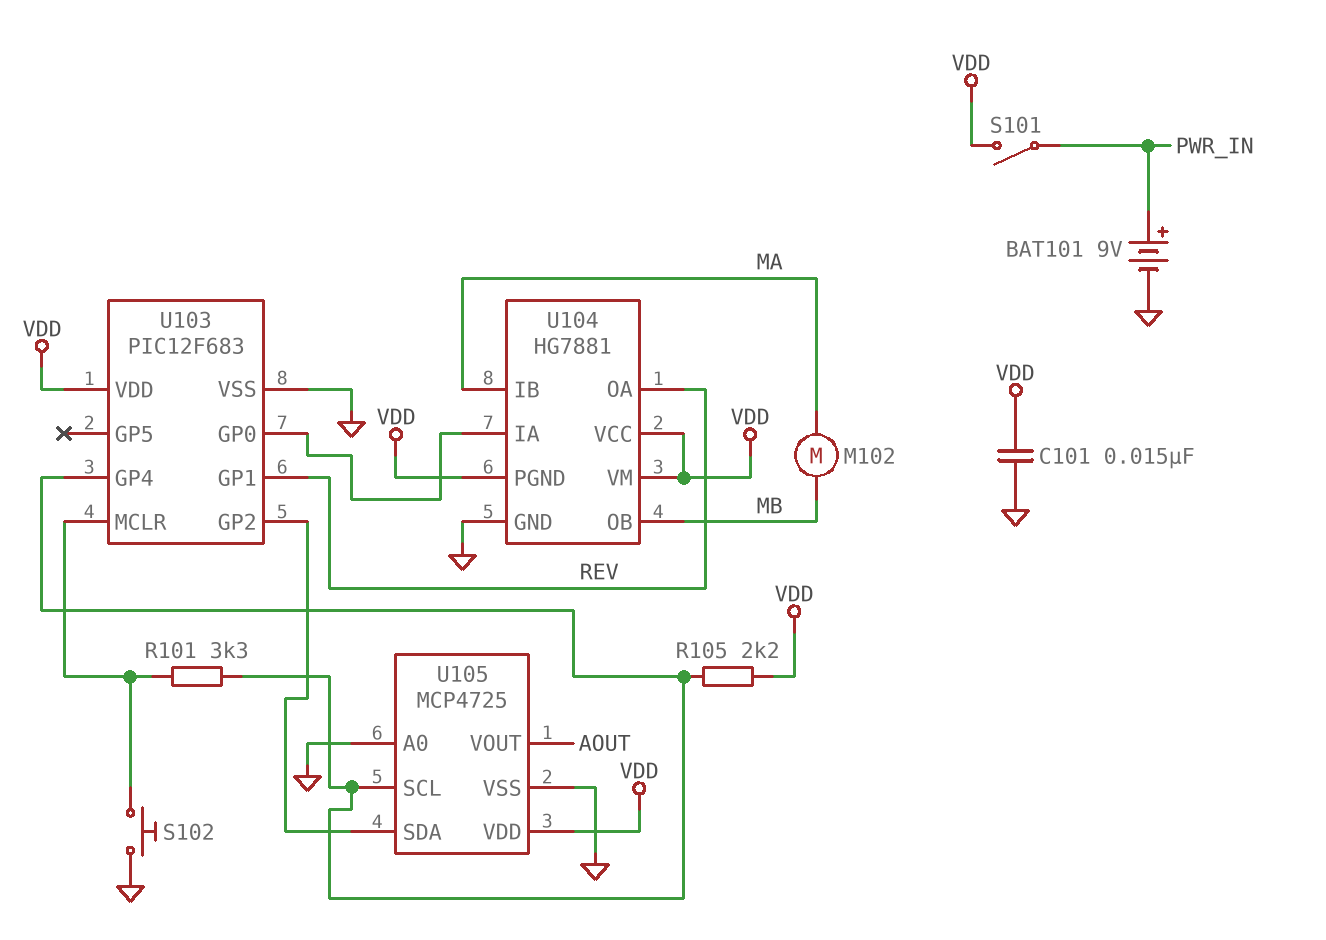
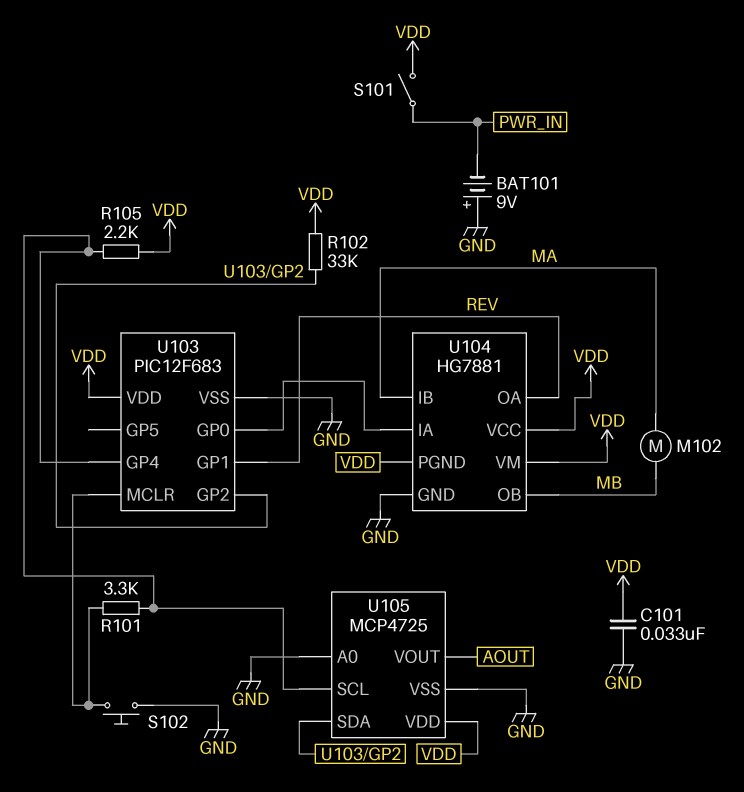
BAT101: 9V (plus PWR_IN, minus GND) -> 9V (plus GND, minus PWR_IN)
C101: 15nF (GND, VDD) -> 33nF (GND, VDD)
R102: none -> 33k (U103/GP2, VDD)

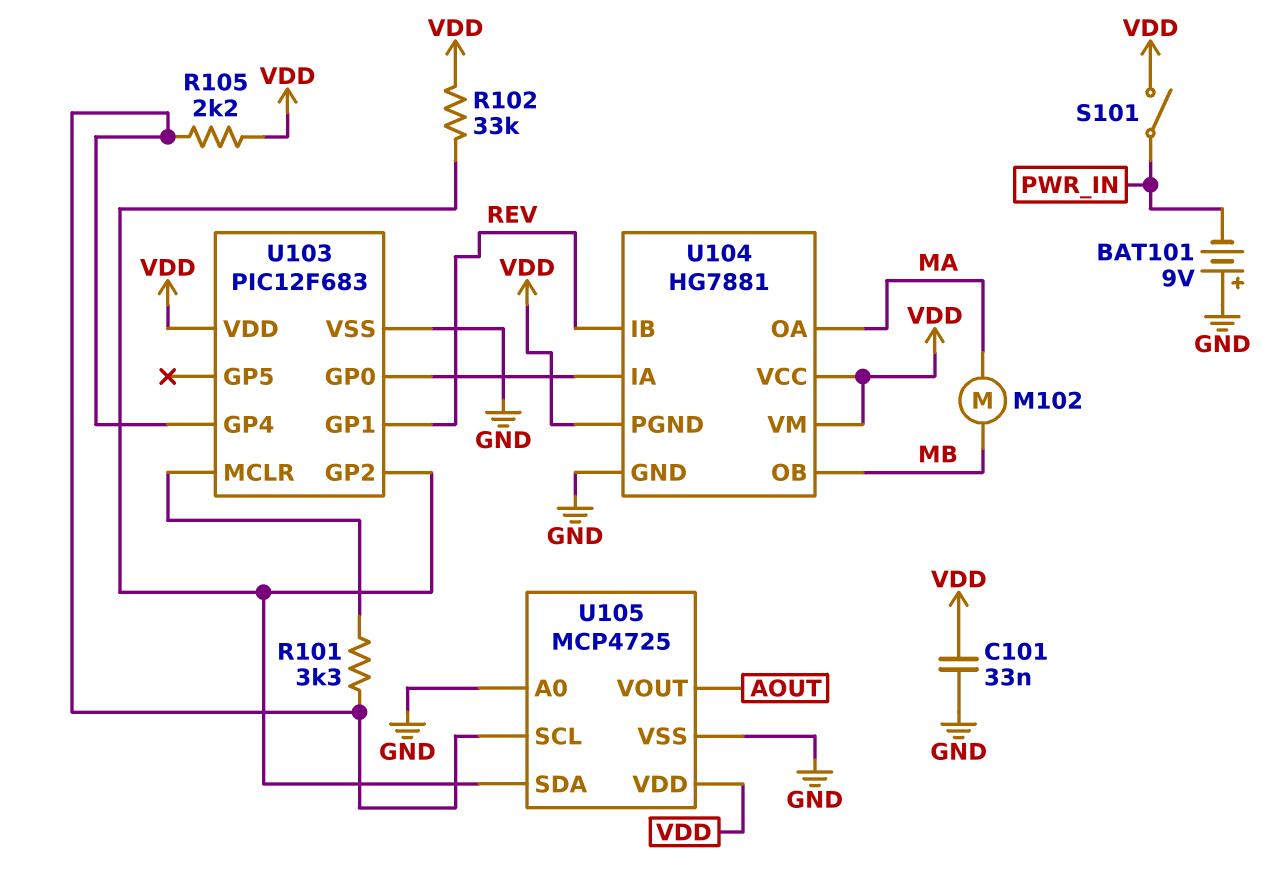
S102: button (GND, U103/MCLR) -> none
U104 pin IB: MA -> REV
U104 pin OA: REV -> MA

